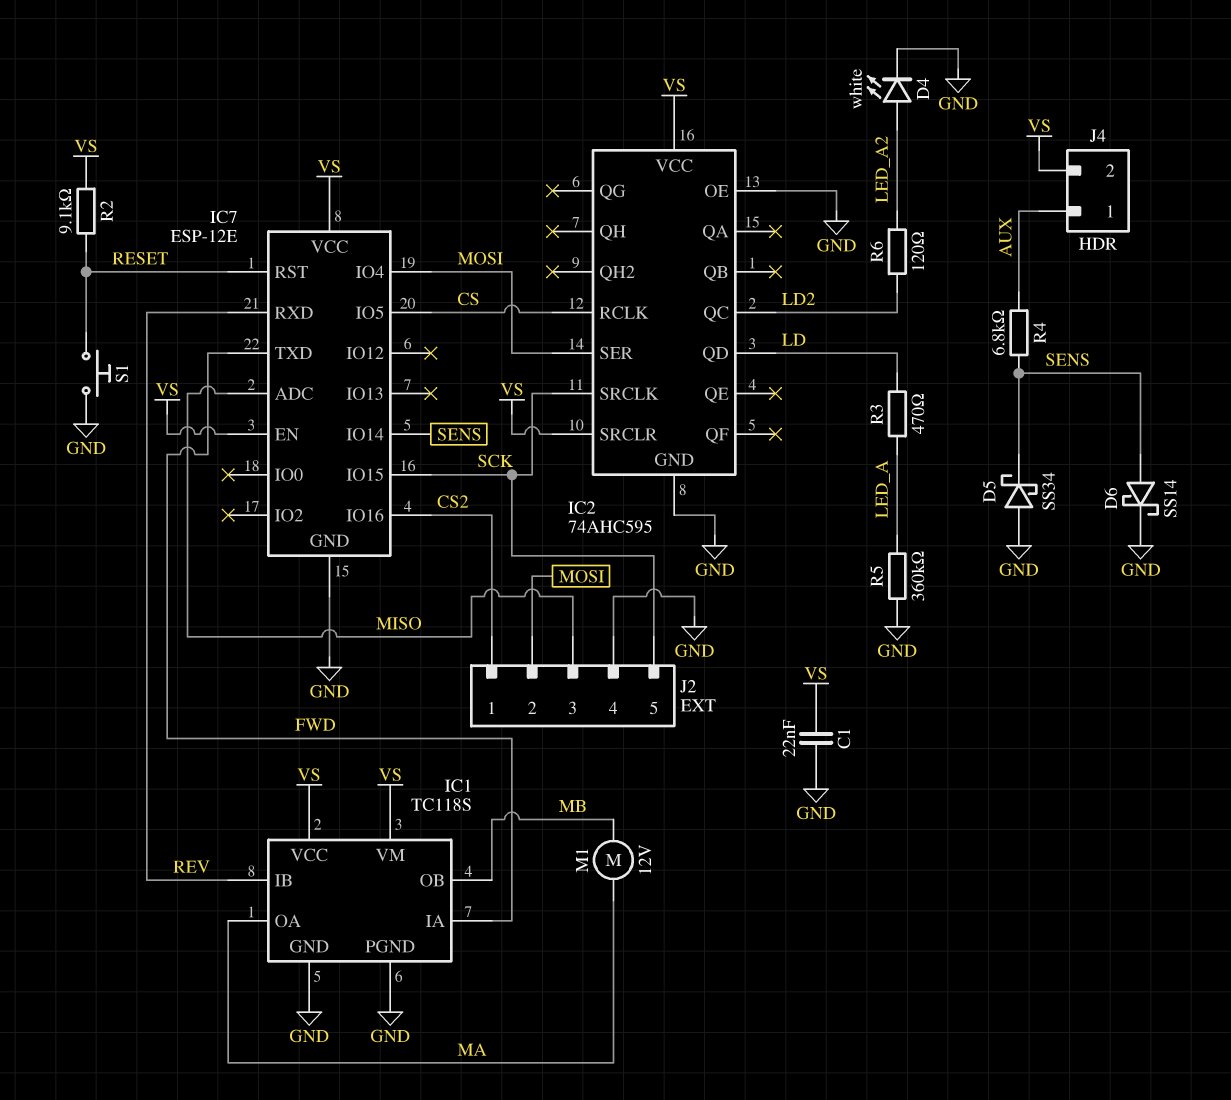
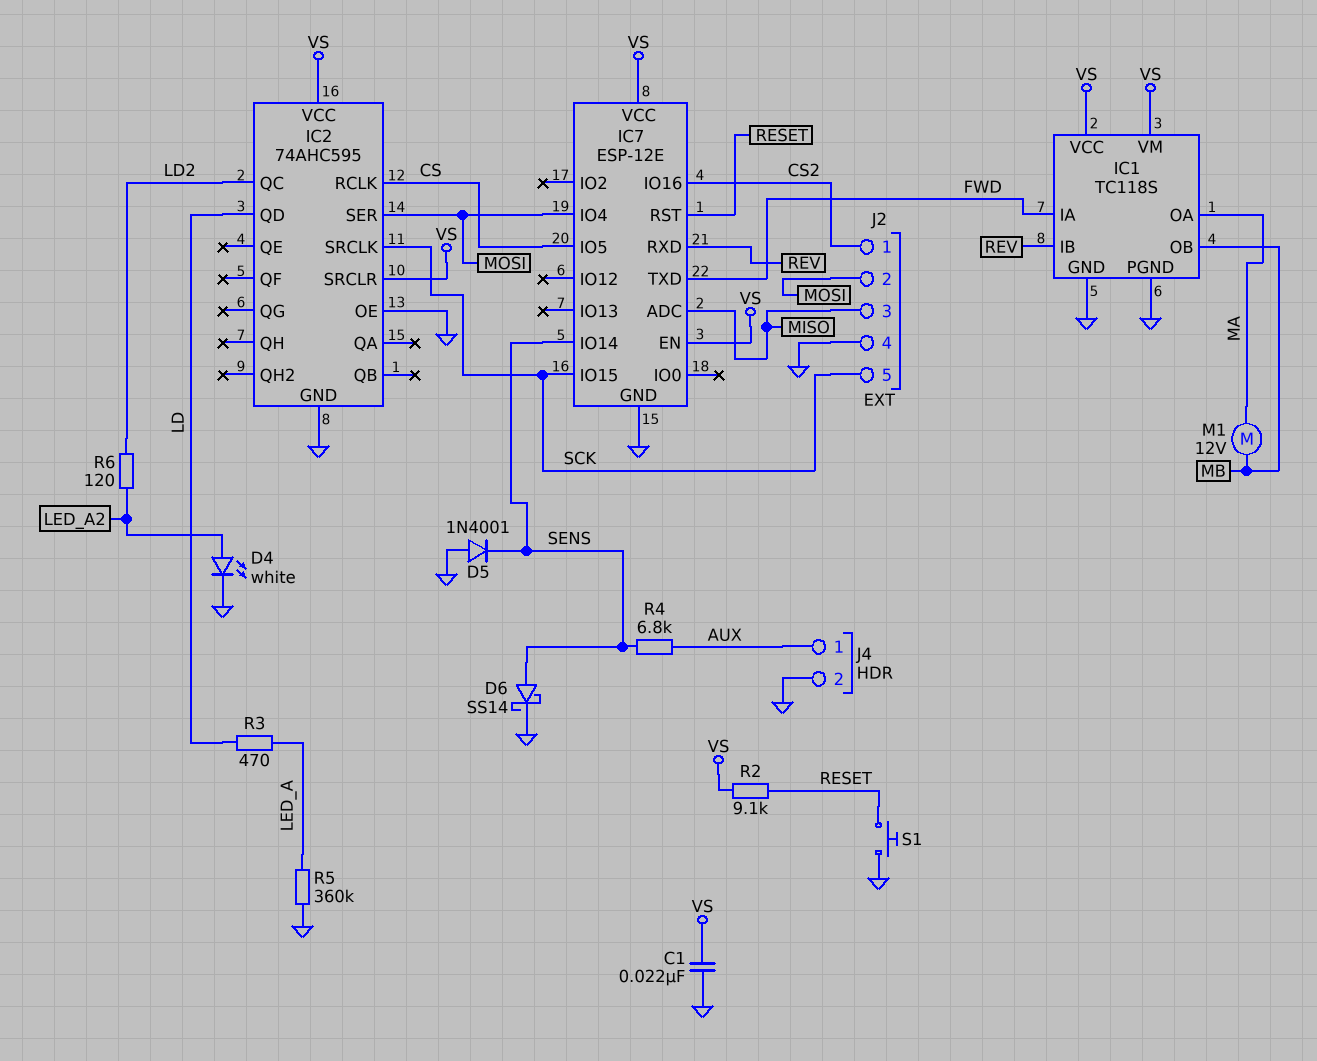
D5: schottky SS34 (A GND, K SENS) -> diode 1N4001 (A GND, K SENS)
J4 pin 2: VS -> GND

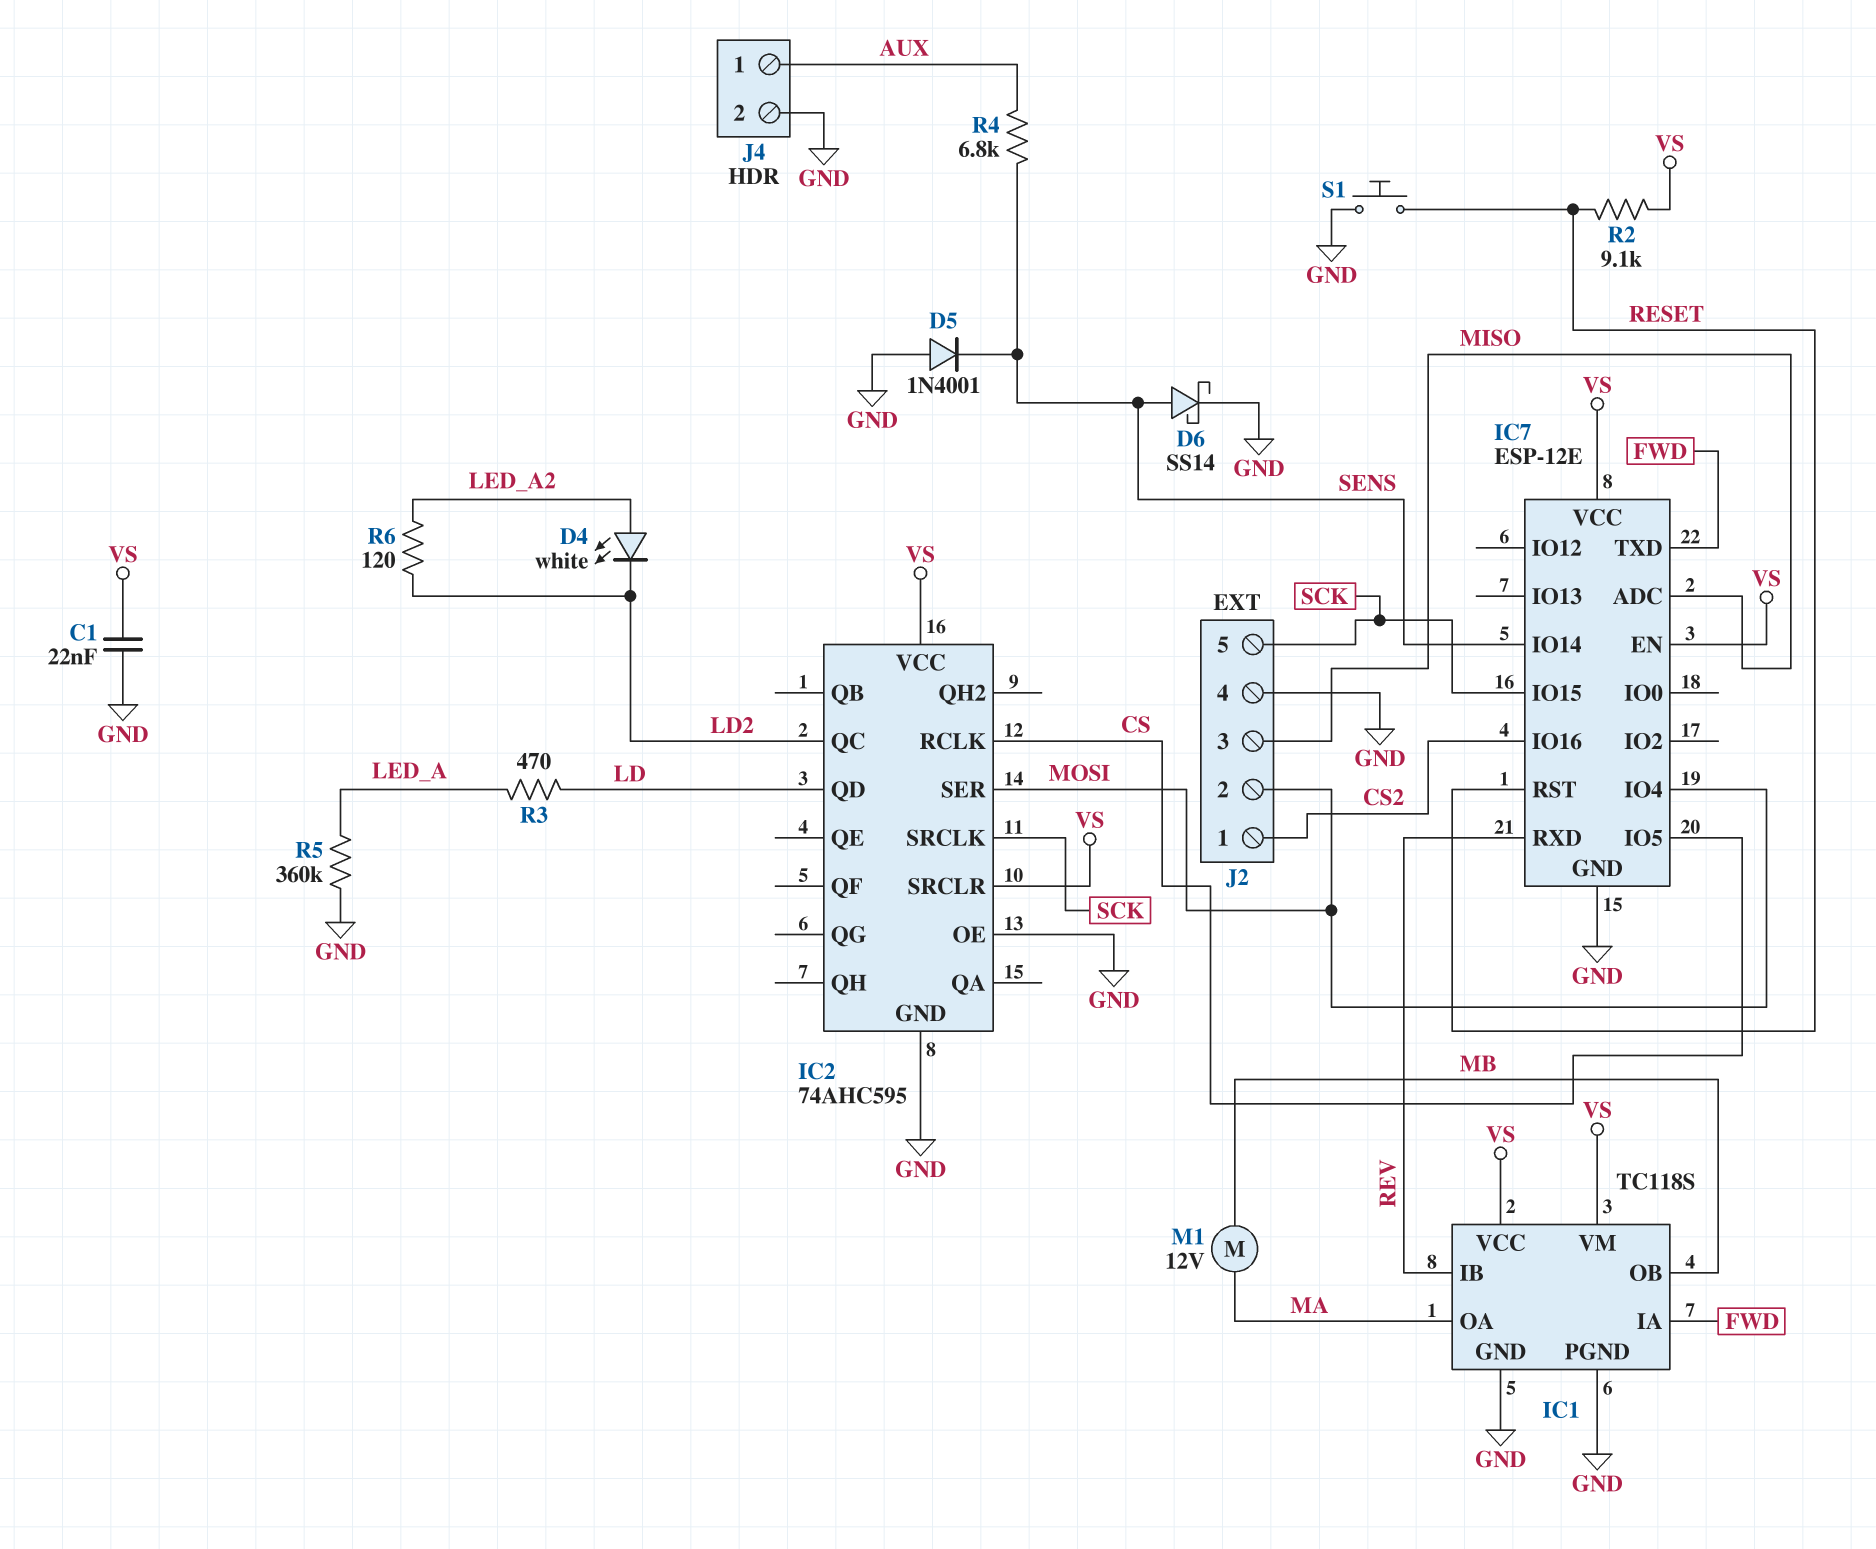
D4: LED white (A LED_A2, K GND) -> LED white (A LED_A2, K LD2)

